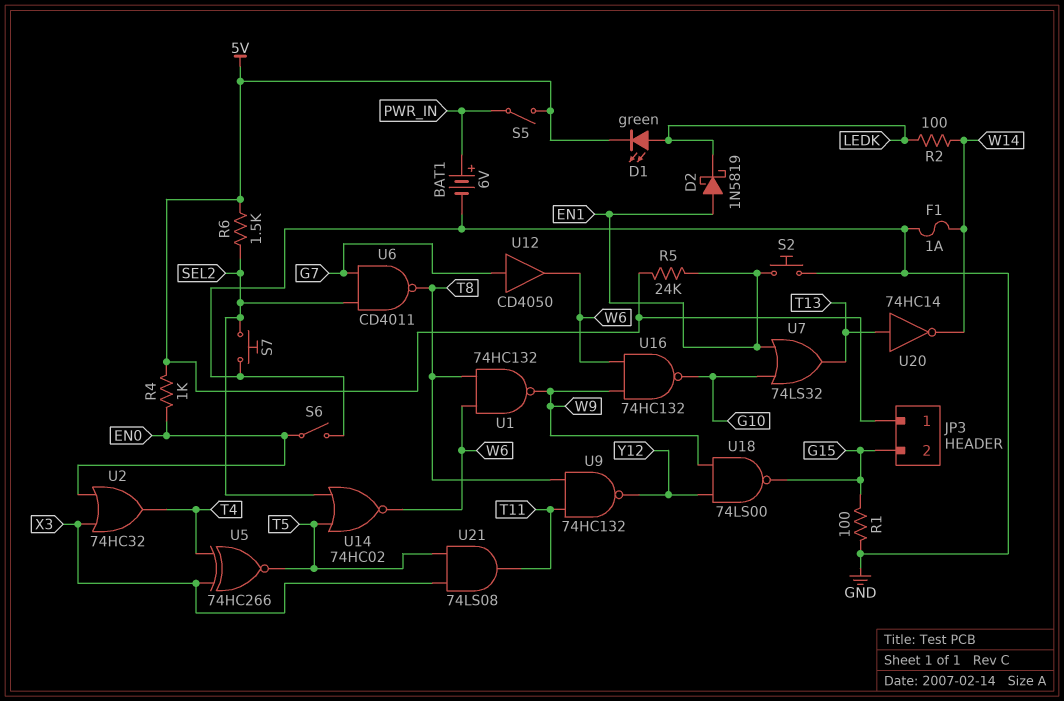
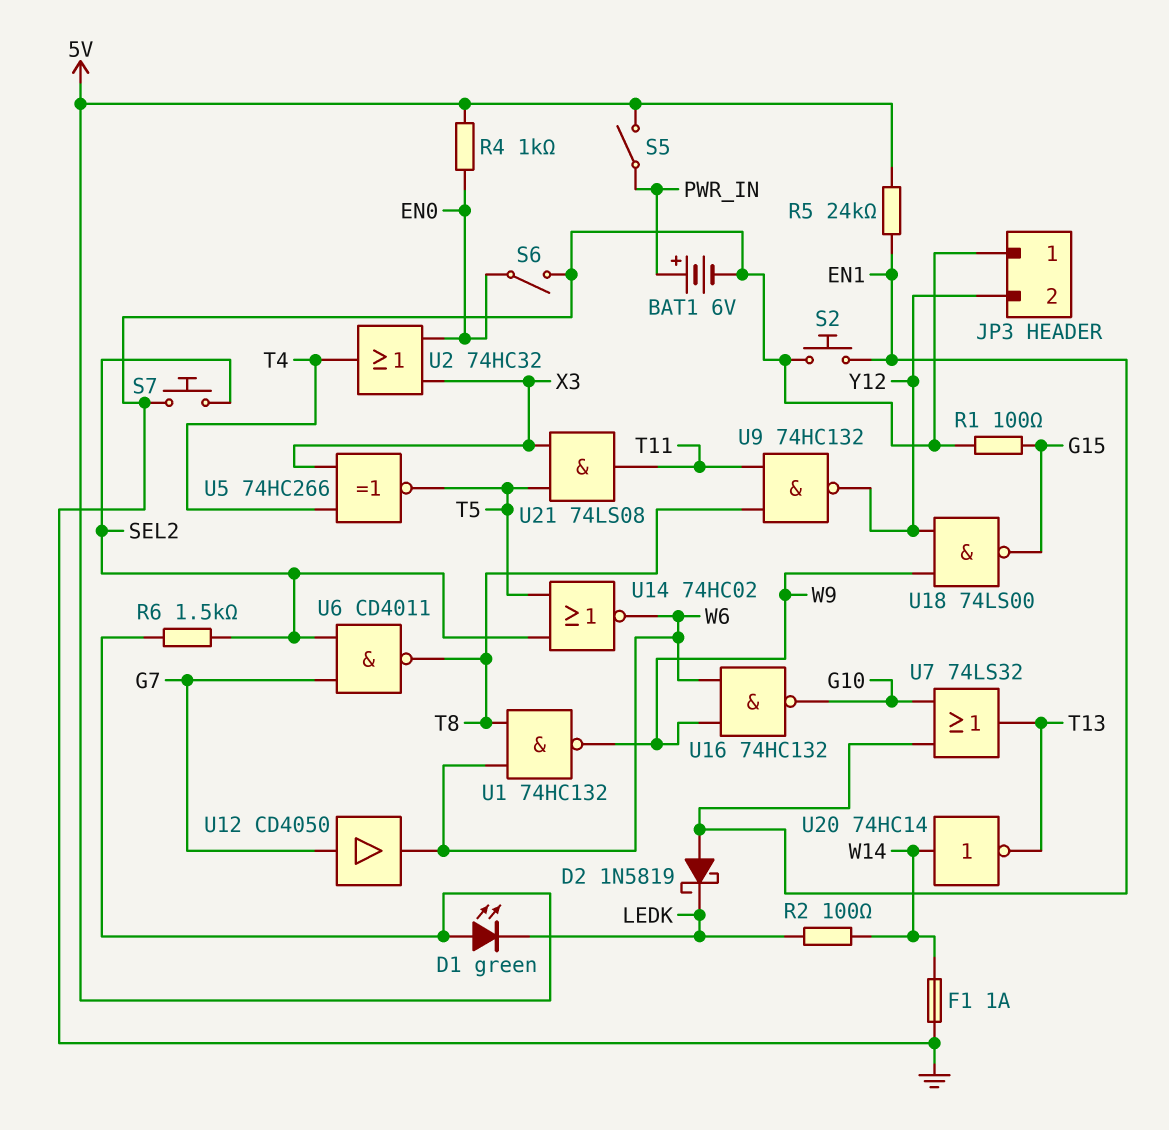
D1: LED green (A LEDK, K 5V) -> LED green (A 5V, K LEDK)
JP3 pin 1: 5V -> GND
JP3 pin 2: G15 -> Y12
U20: NOT 74HC14 (in T13, out W14) -> NOT 74HC14 (in W14, out T13)

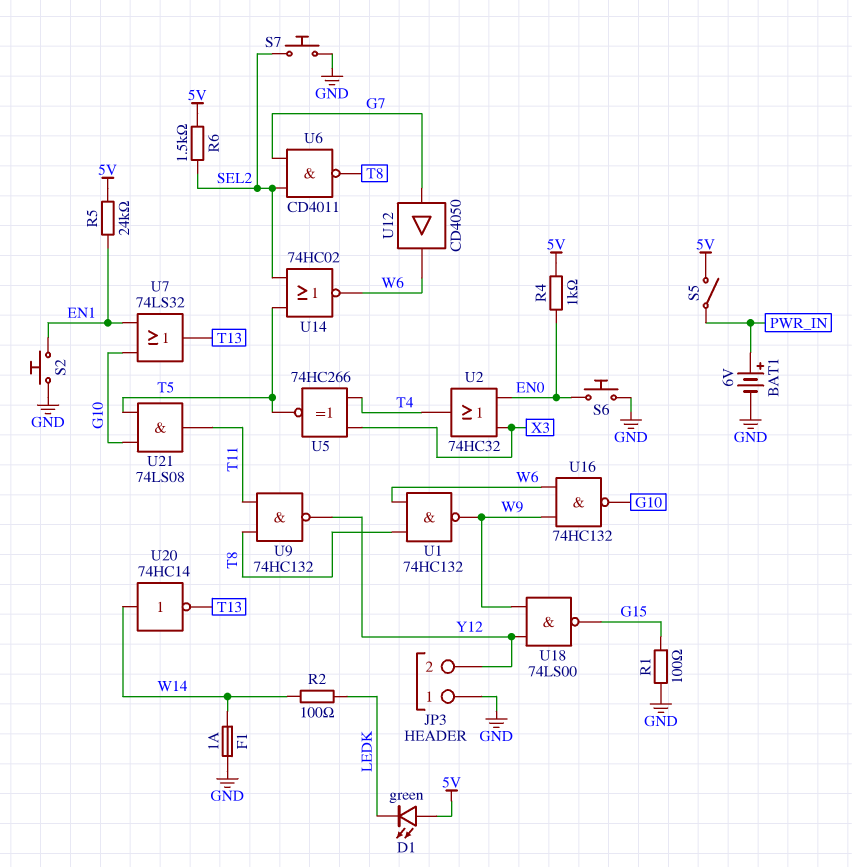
D2: schottky 1N5819 (A EN1, K LEDK) -> none
S6: switch (EN0, GND) -> button (EN0, GND)
U21: AND 74LS08 (in T5, in X3, out T11) -> AND 74LS08 (in G10, in T5, out T11)

